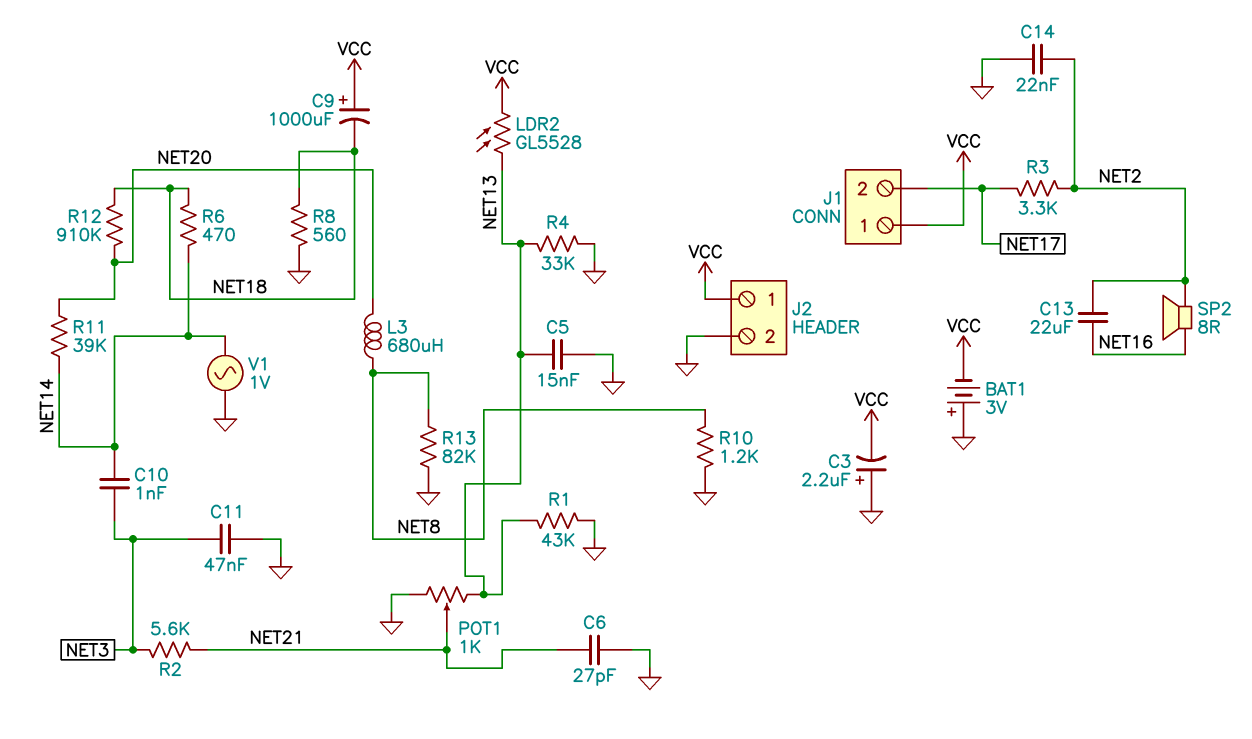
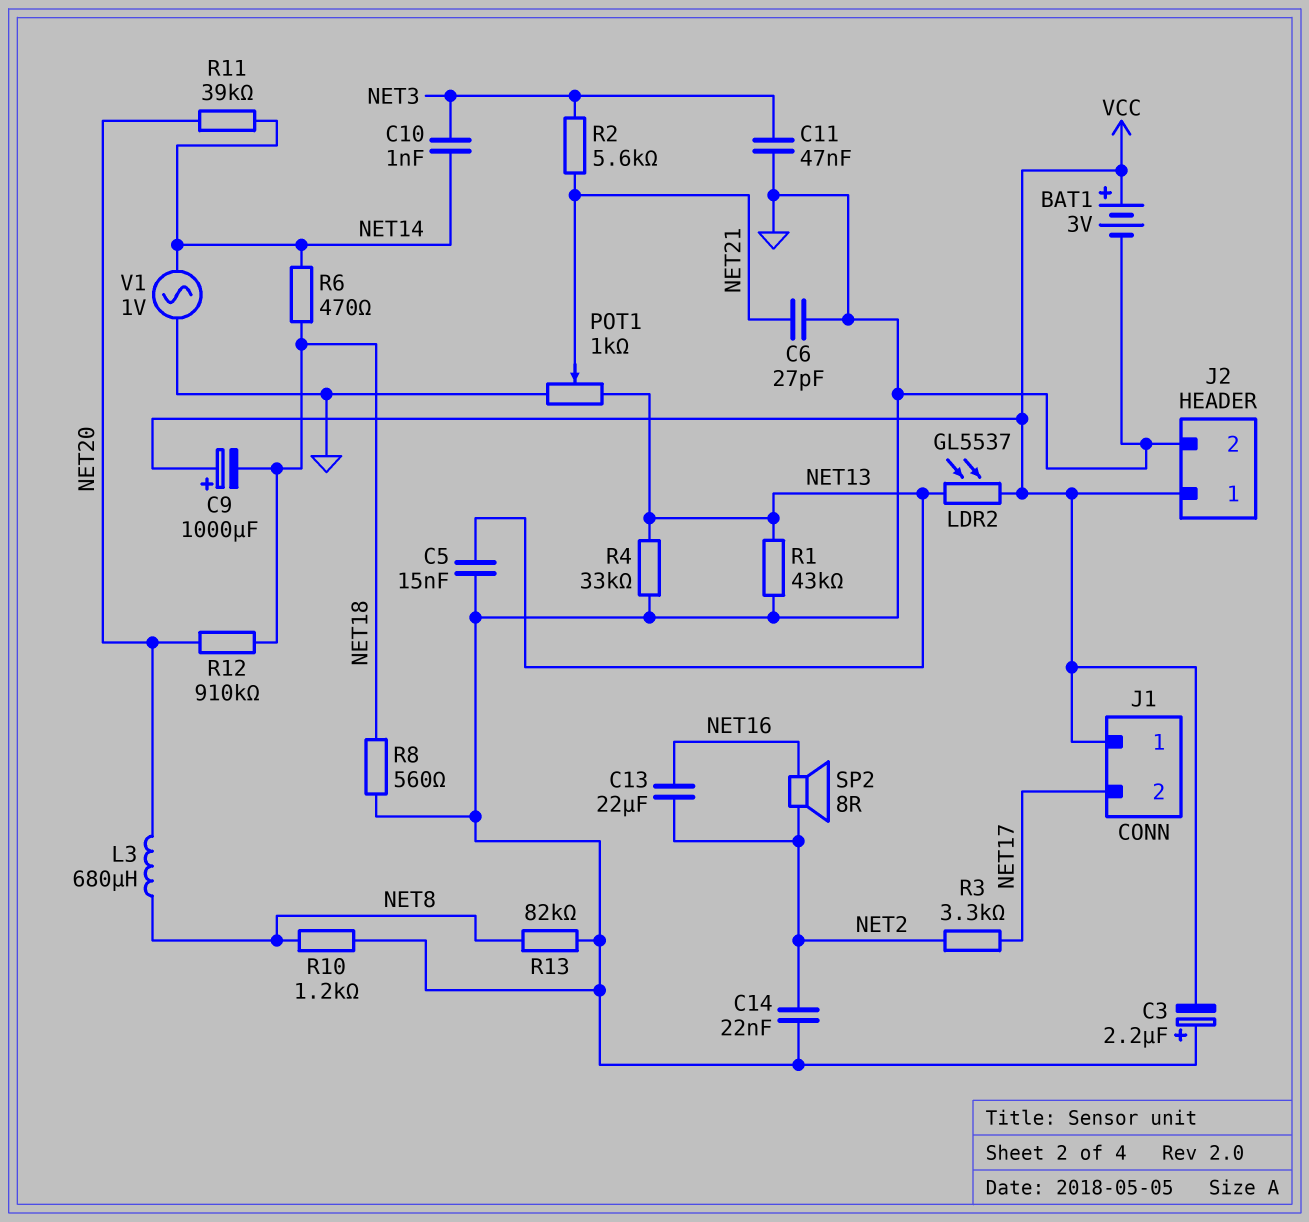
BAT1: 3V (plus GND, minus VCC) -> 3V (plus VCC, minus GND)
LDR2: GL5528 (NET13, VCC) -> GL5537 (NET13, VCC)

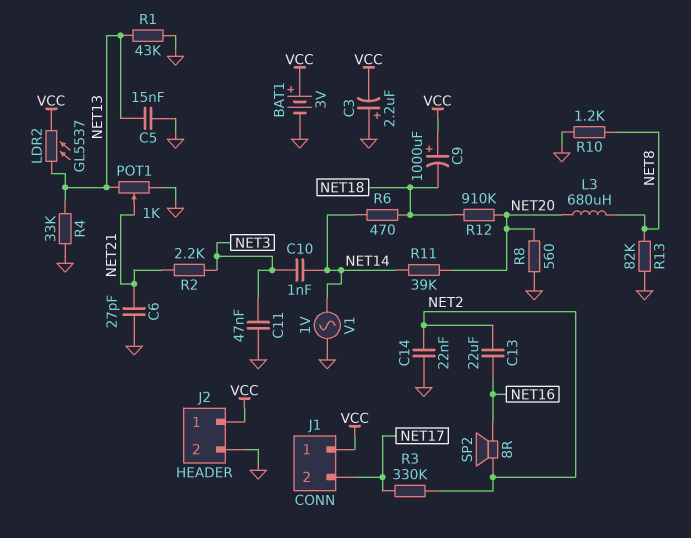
R2: 5.6k (NET3, NET21) -> 2.2k (NET3, NET21)
R3: 3.3k (NET2, NET17) -> 330k (NET2, NET17)
R8: 560 (GND, NET18) -> 560 (GND, NET20)

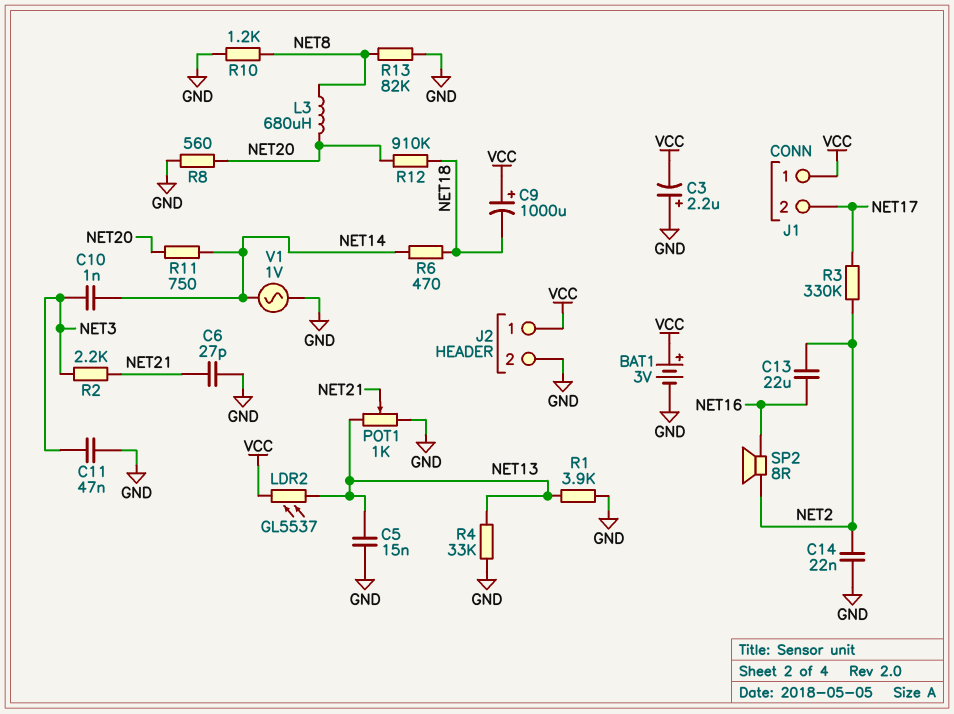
R1: 43k (GND, NET13) -> 3.9k (GND, NET13)
R11: 39k (NET14, NET20) -> 750 (NET14, NET20)

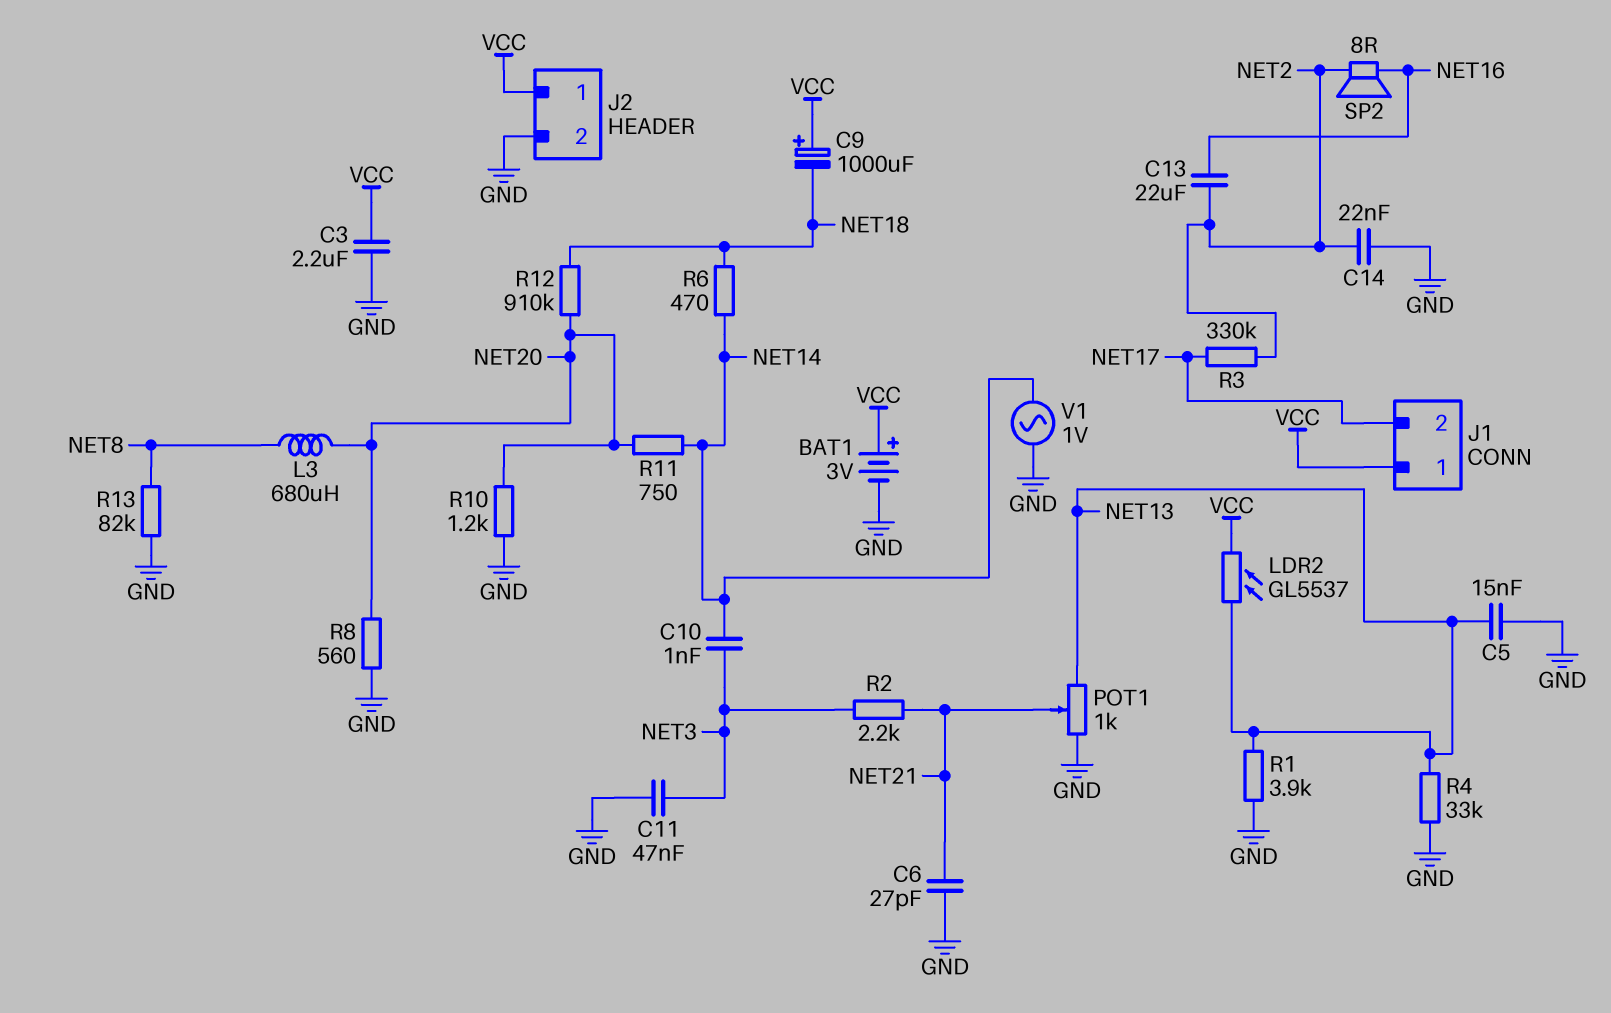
C3: 2.2uF (plus GND, minus VCC) -> 2.2uF (GND, VCC)
R10: 1.2k (GND, NET8) -> 1.2k (GND, NET20)

